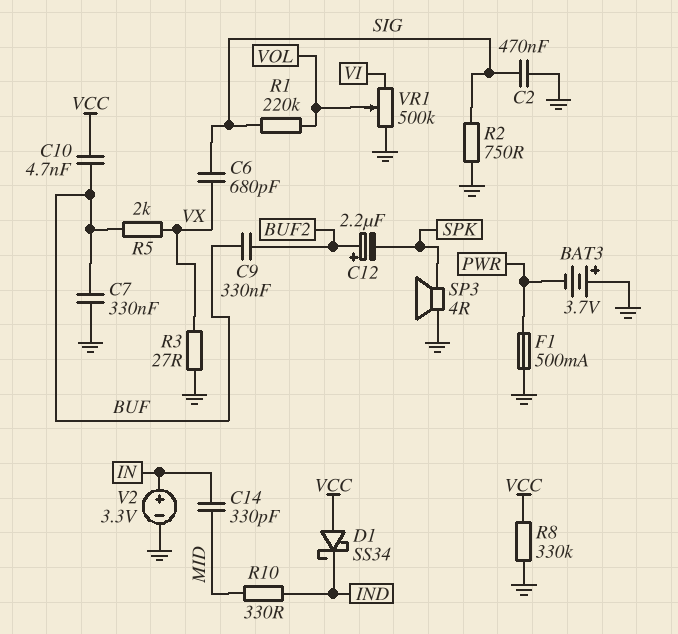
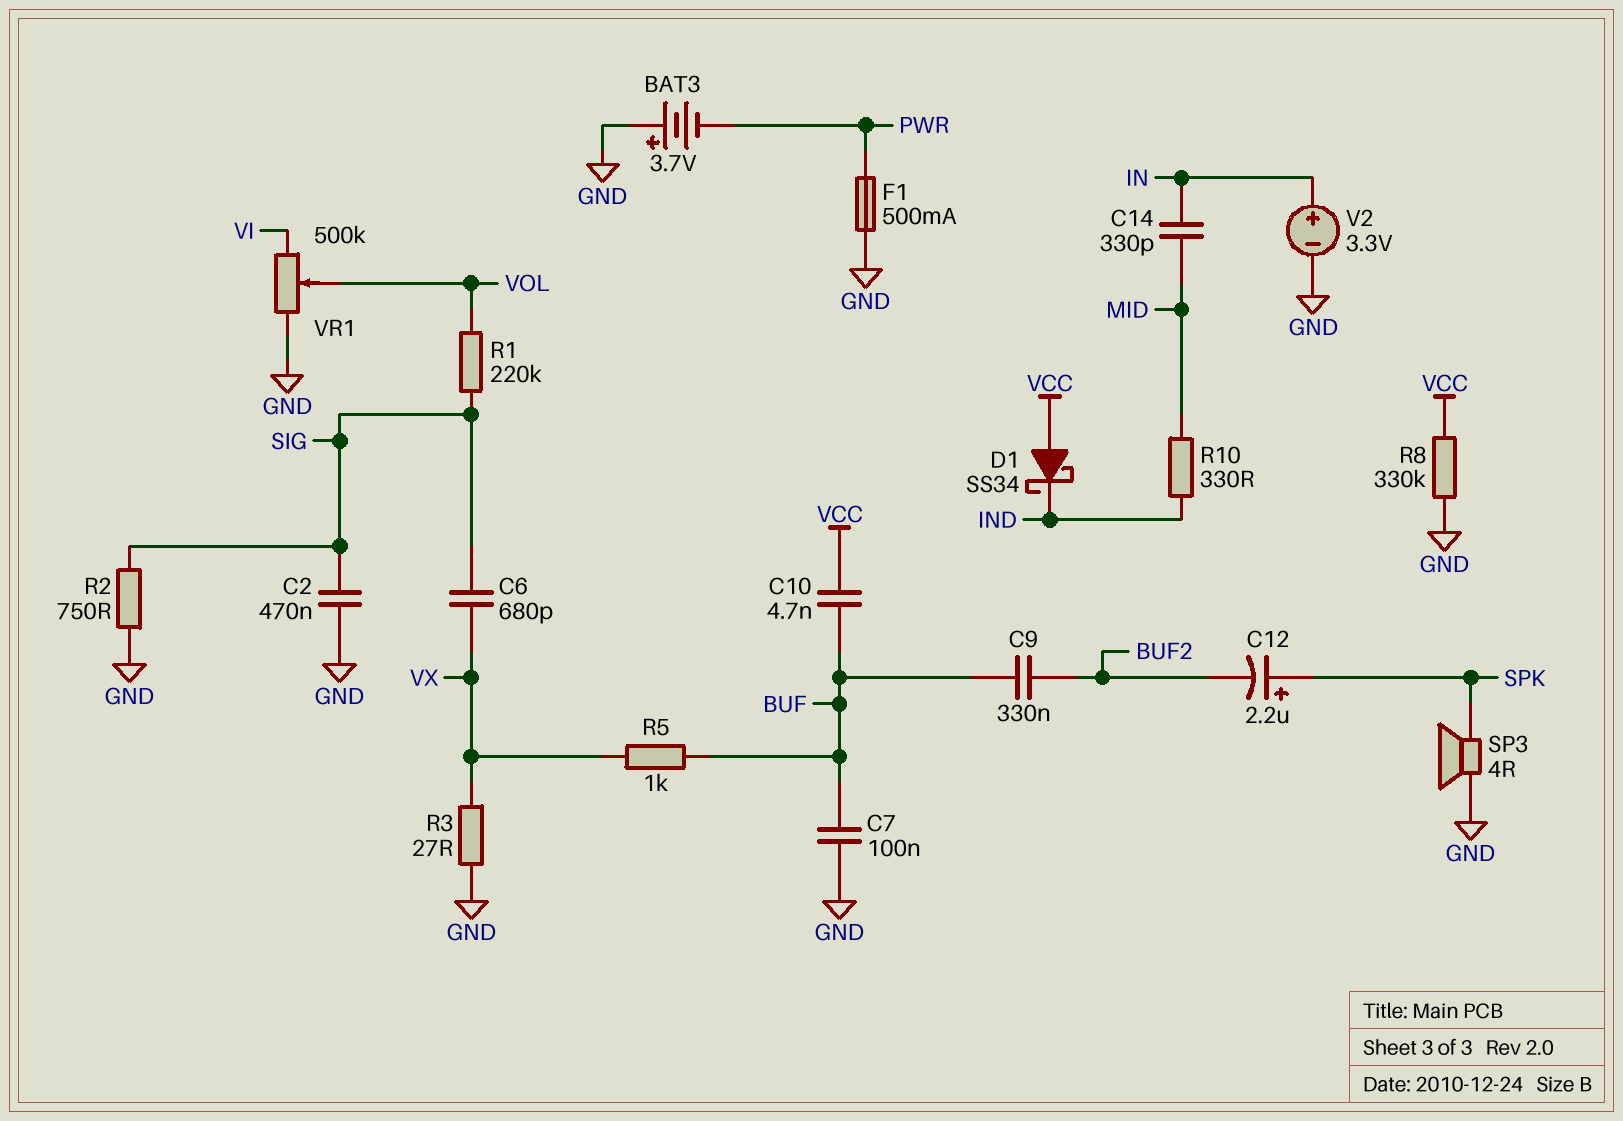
C7: 330nF (BUF, GND) -> 100nF (BUF, GND)
C12: 2.2uF (plus BUF2, minus SPK) -> 2.2uF (plus SPK, minus BUF2)
R5: 2k (BUF, VX) -> 1k (BUF, VX)

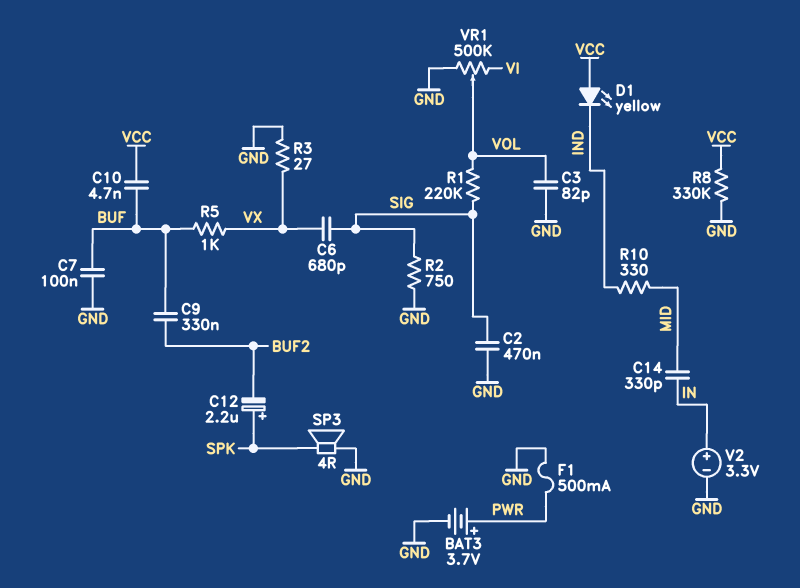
BAT3: 3.7V (plus GND, minus PWR) -> 3.7V (plus PWR, minus GND)
C3: none -> 82pF (GND, VOL)
D1: schottky SS34 (A VCC, K IND) -> LED yellow (A VCC, K IND)

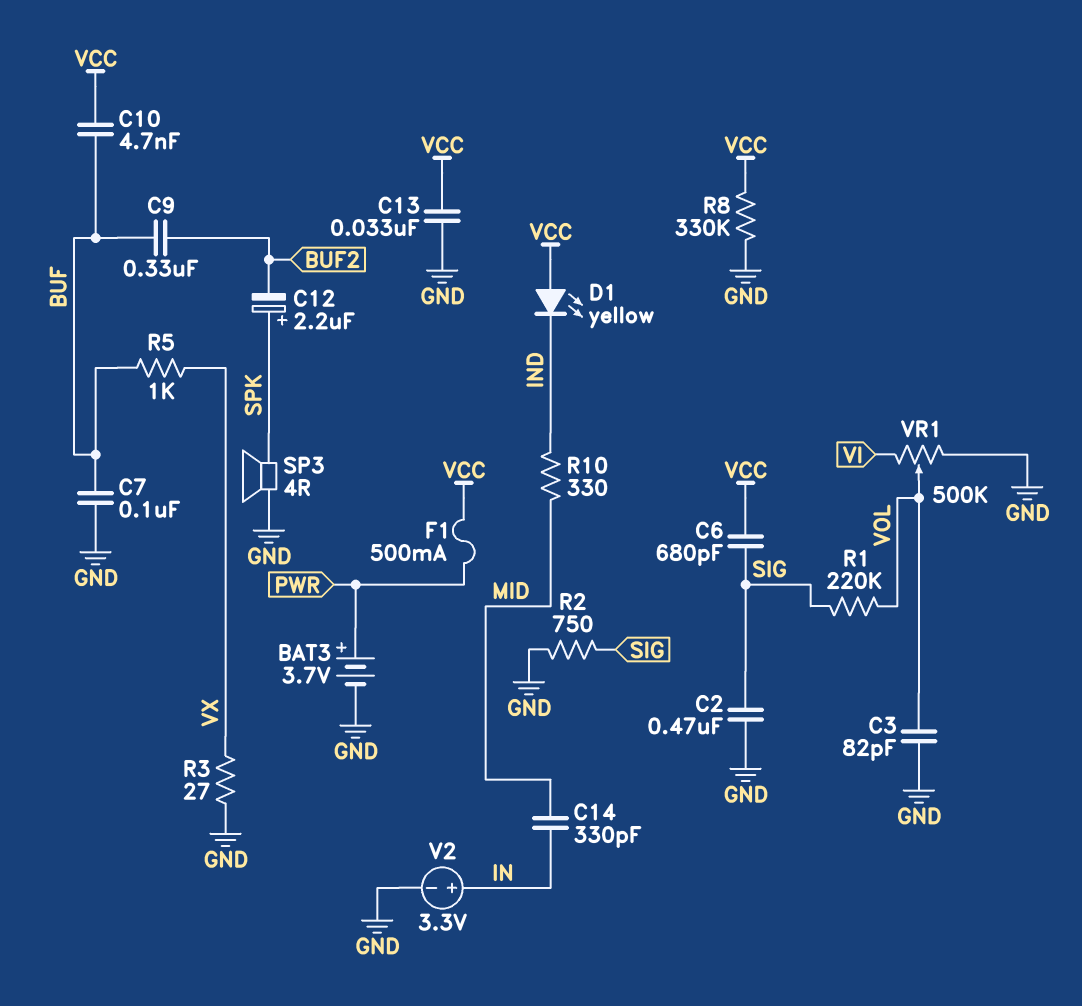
C6: 680pF (SIG, VX) -> 680pF (SIG, VCC)
C13: none -> 33nF (GND, VCC)
F1: 500mA (GND, PWR) -> 500mA (PWR, VCC)

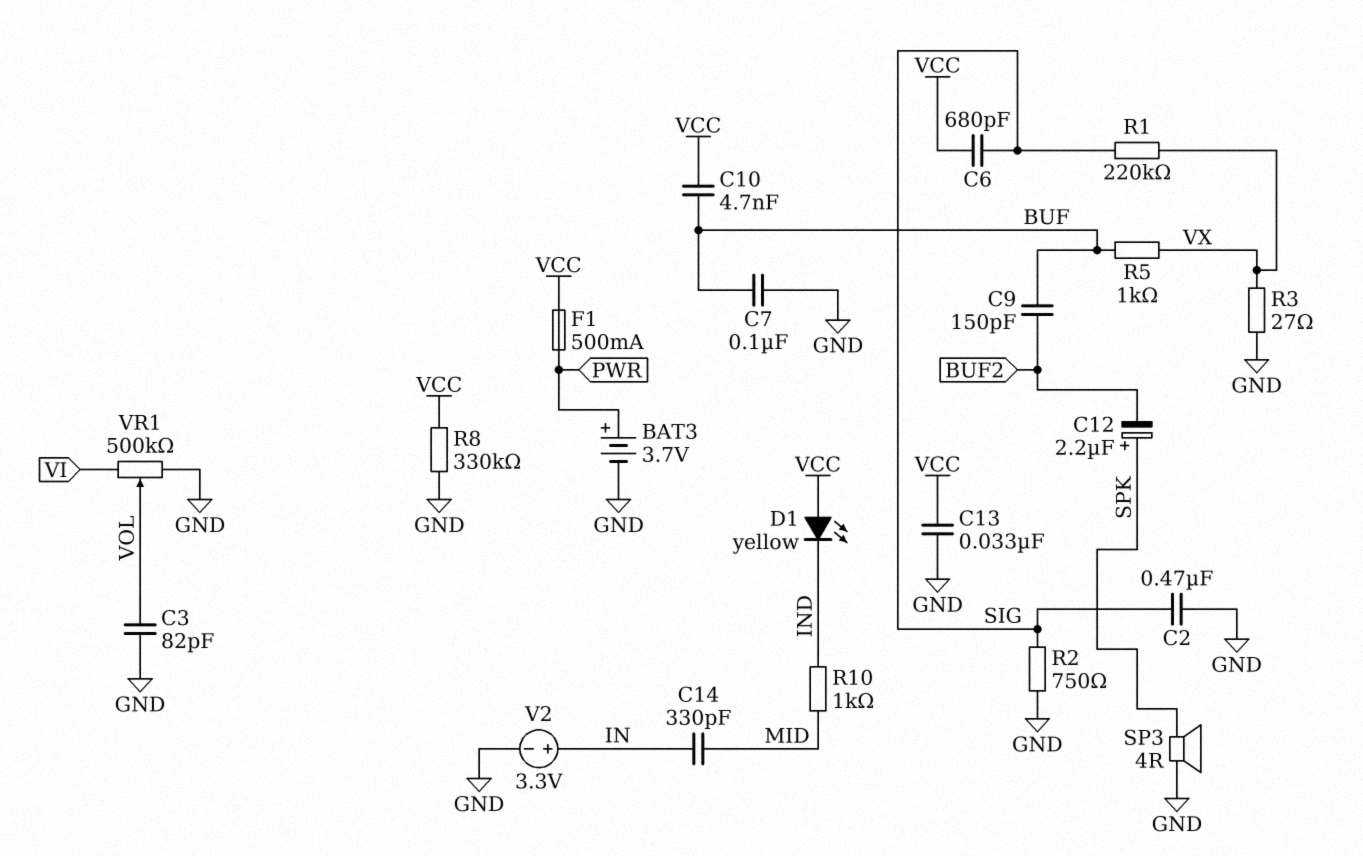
C9: 330nF (BUF, BUF2) -> 150pF (BUF, BUF2)
R1: 220k (SIG, VOL) -> 220k (SIG, VX)
R10: 330 (IND, MID) -> 1k (IND, MID)

